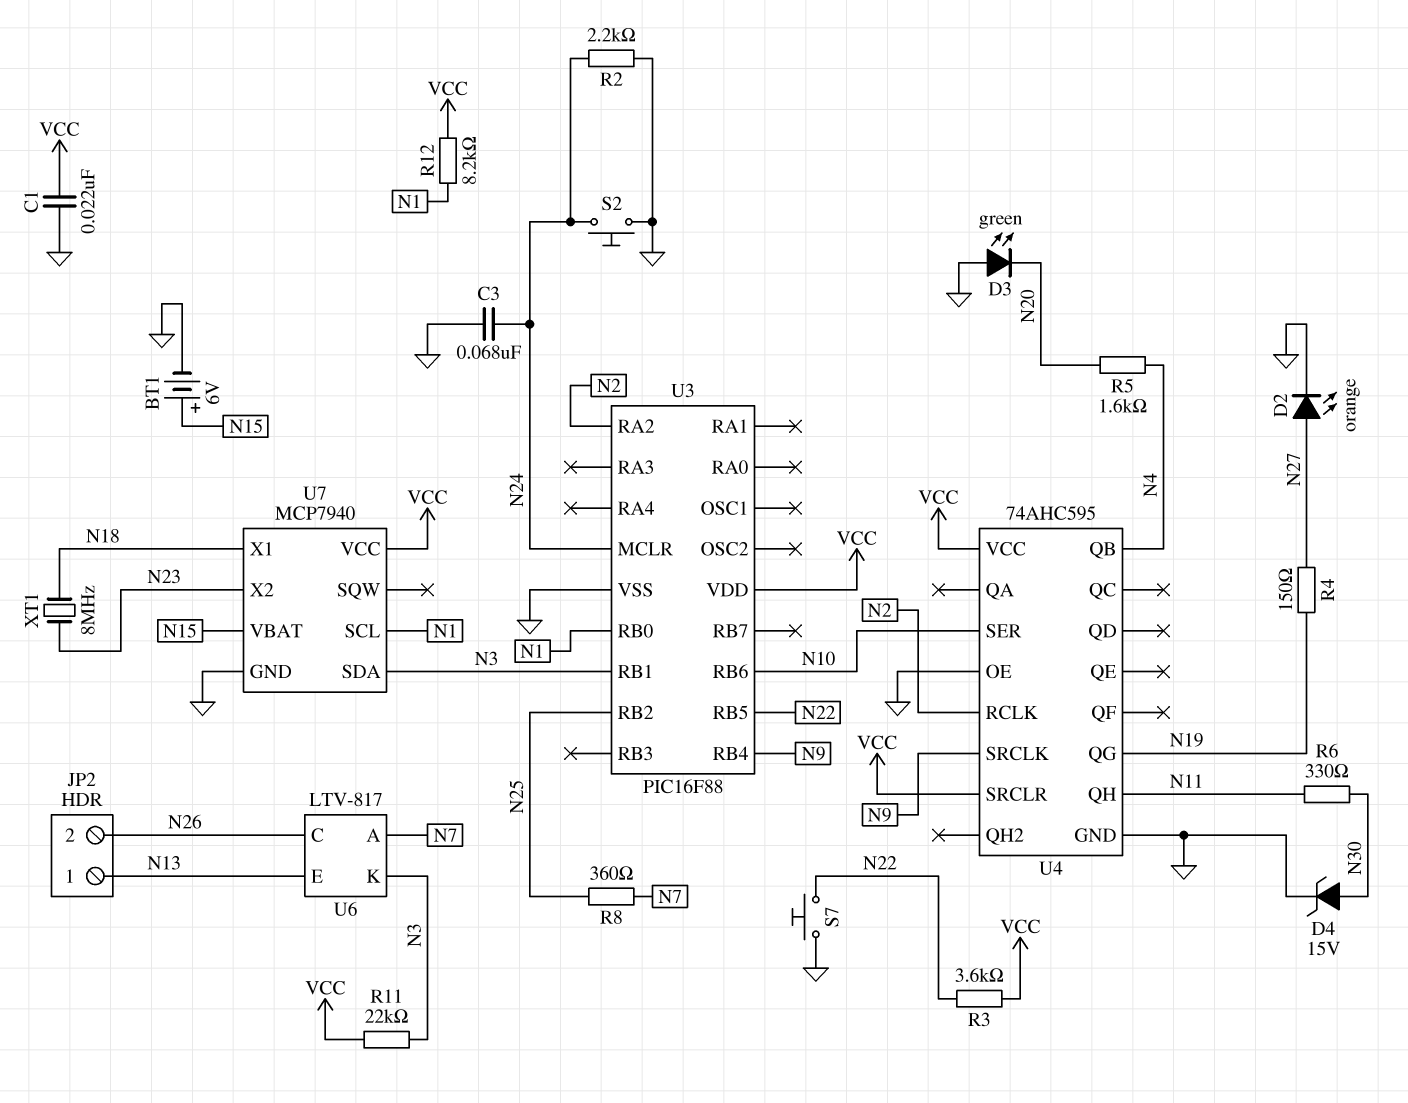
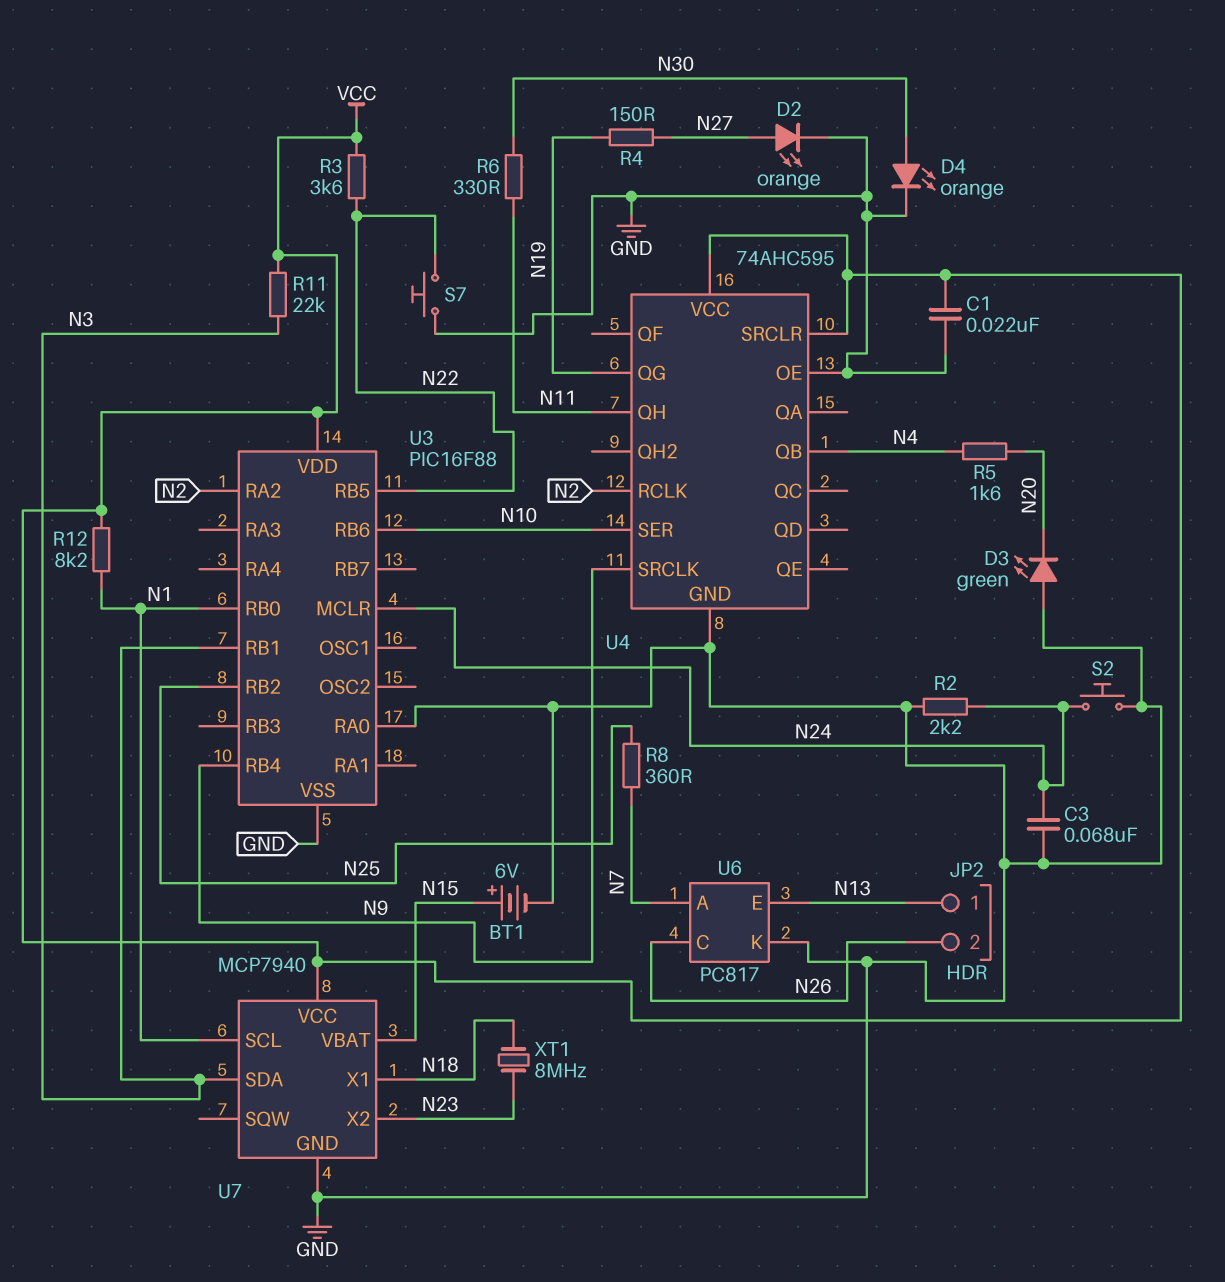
D4: zener 15V (A N30, K GND) -> LED orange (A N30, K GND)
U3 pin RA0: none -> GND
U6: LTV-817 -> PC817
U6 pin K: N3 -> GND

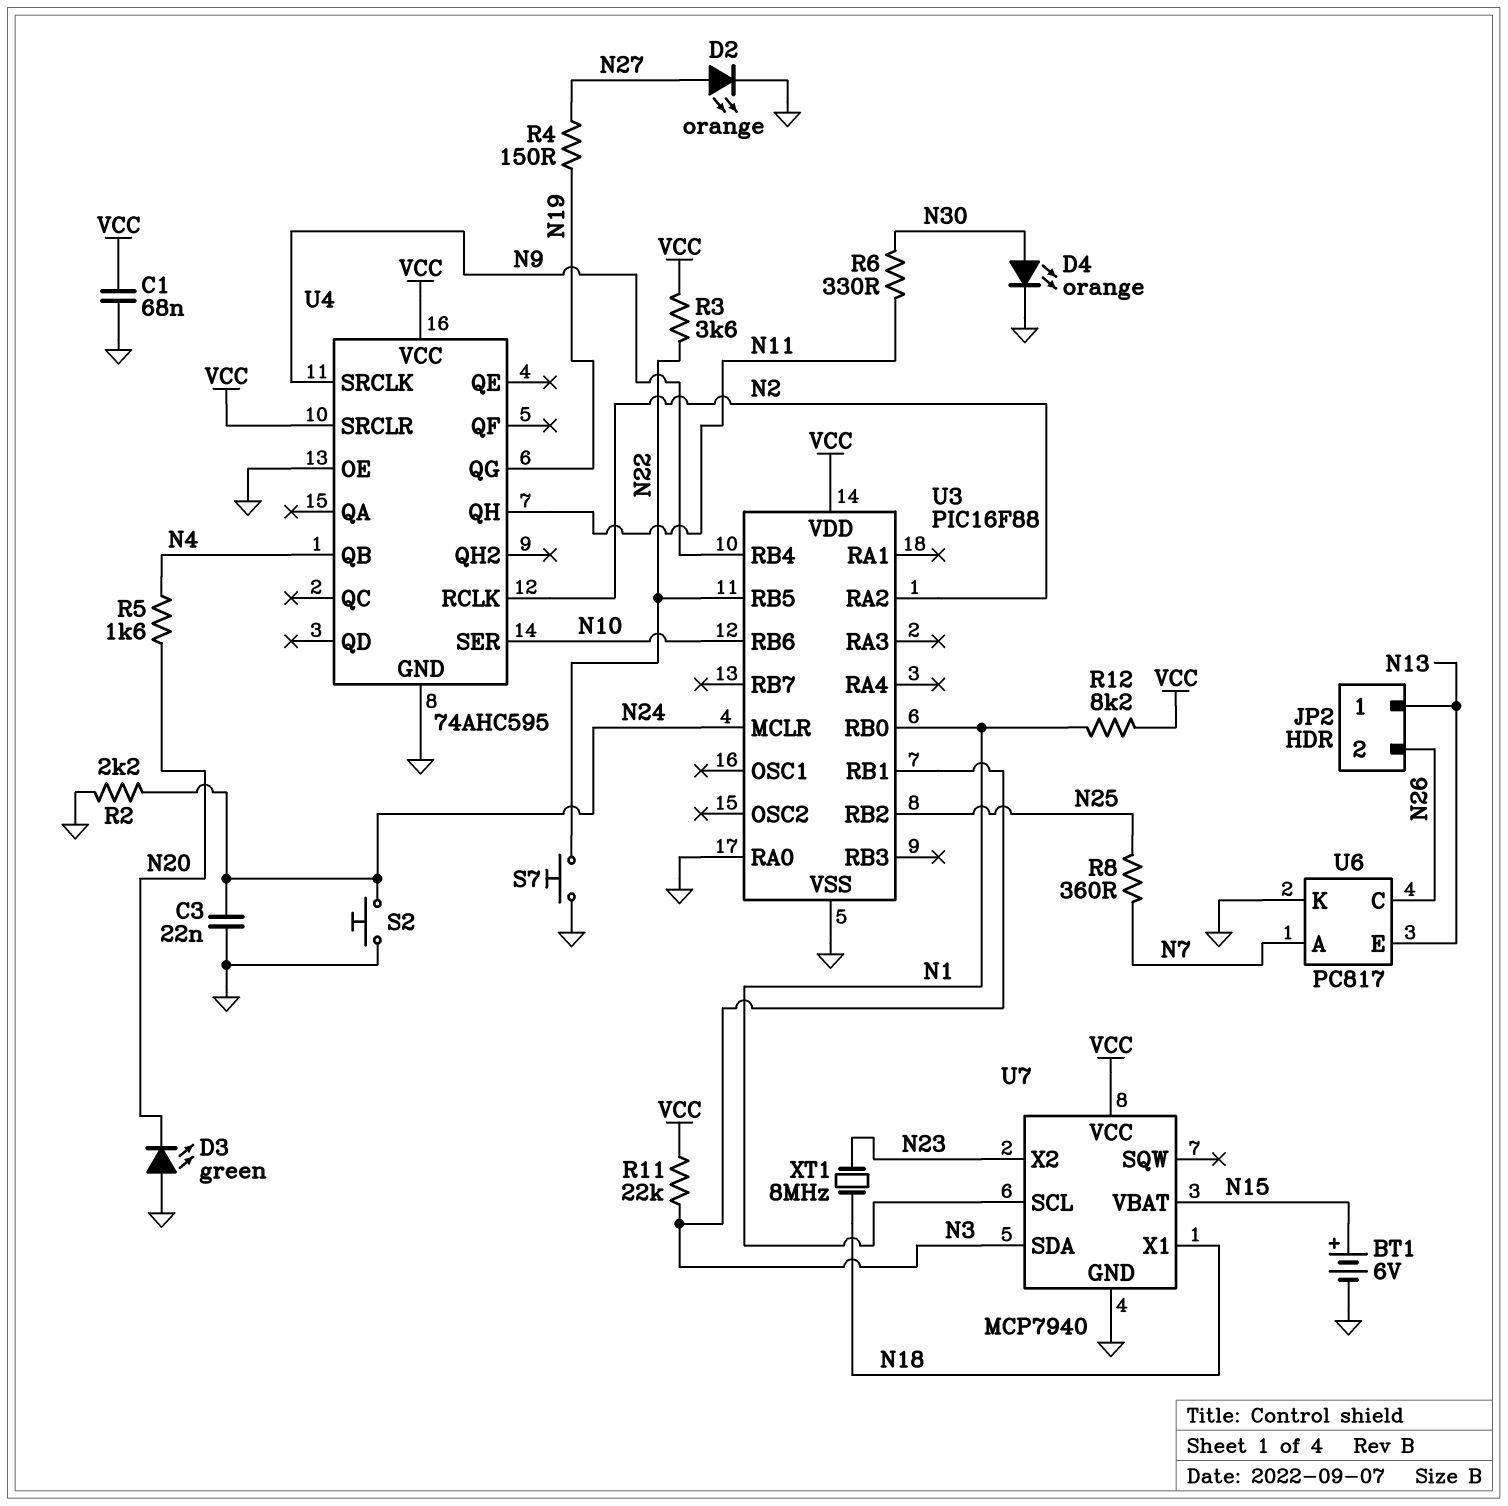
C1: 22nF (GND, VCC) -> 68nF (GND, VCC)
C3: 68nF (GND, N24) -> 22nF (GND, N24)

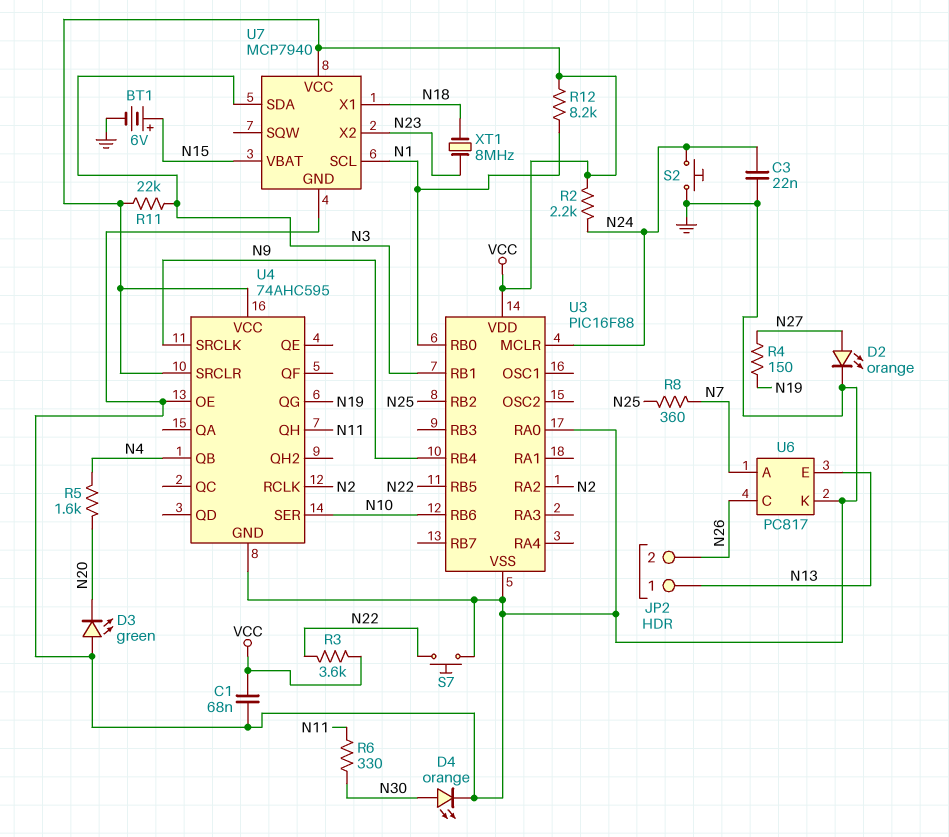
R2: 2.2k (GND, N24) -> 2.2k (N24, VCC)

